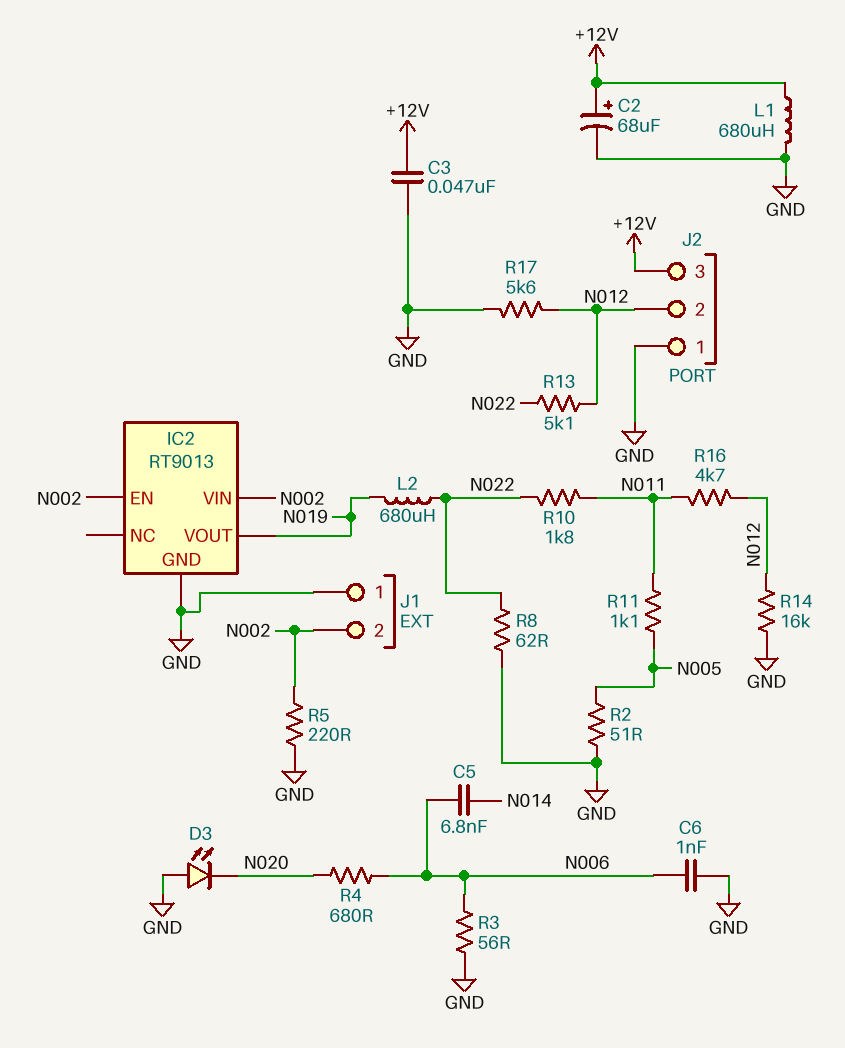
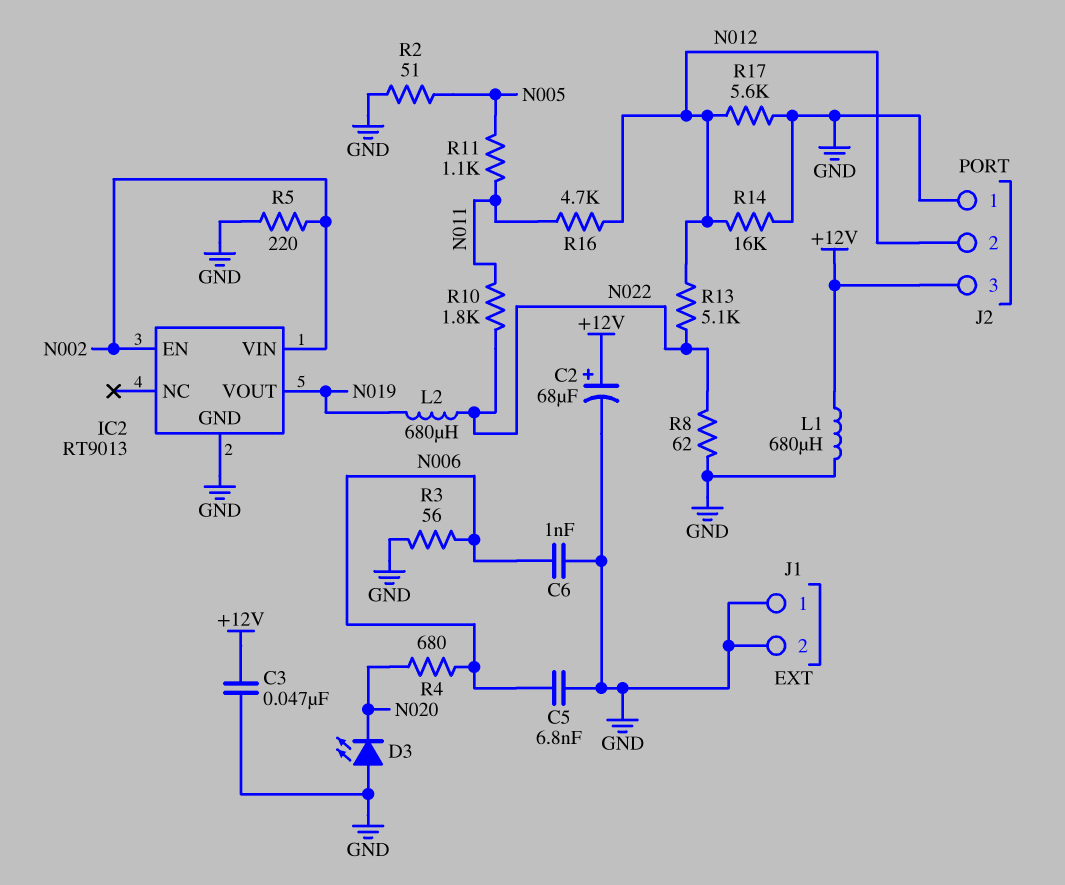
C5: 6.8nF (N006, N014) -> 6.8nF (GND, N006)
J1 pin 2: N002 -> GND

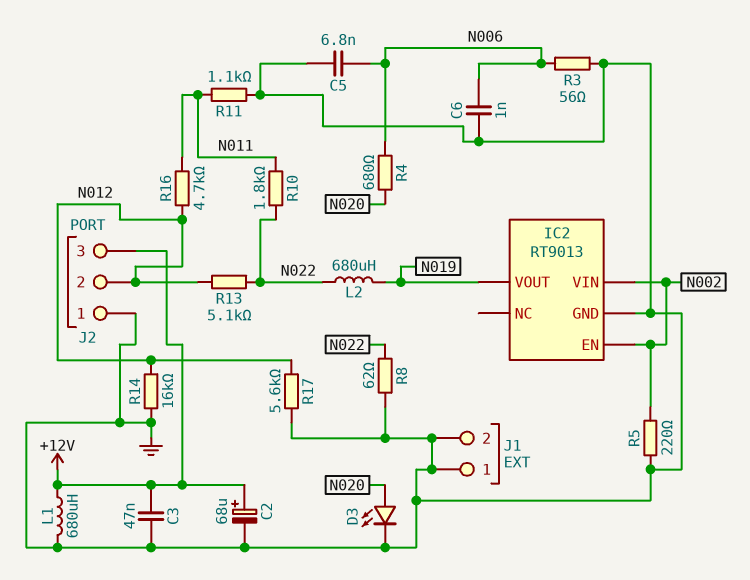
D3: LED (A GND, K N020) -> LED (A N020, K GND)
R2: 51 (GND, N005) -> none
R11: 1.1k (N005, N011) -> 1.1k (GND, N011)

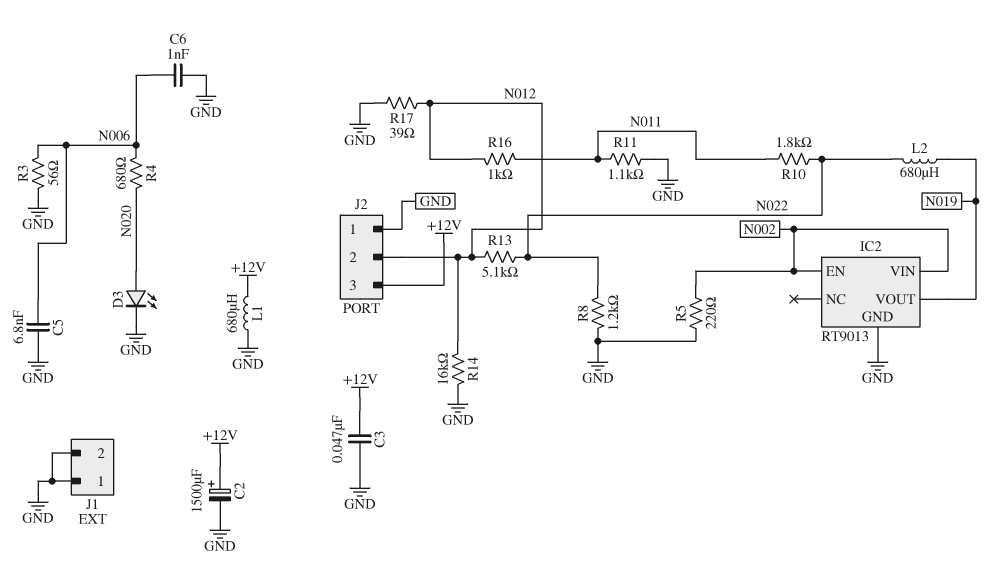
C2: 68uF (plus +12V, minus GND) -> 1500uF (plus +12V, minus GND)
R8: 62 (GND, N022) -> 1.2k (GND, N022)
R16: 4.7k (N011, N012) -> 1k (N011, N012)
R17: 5.6k (GND, N012) -> 39 (GND, N012)

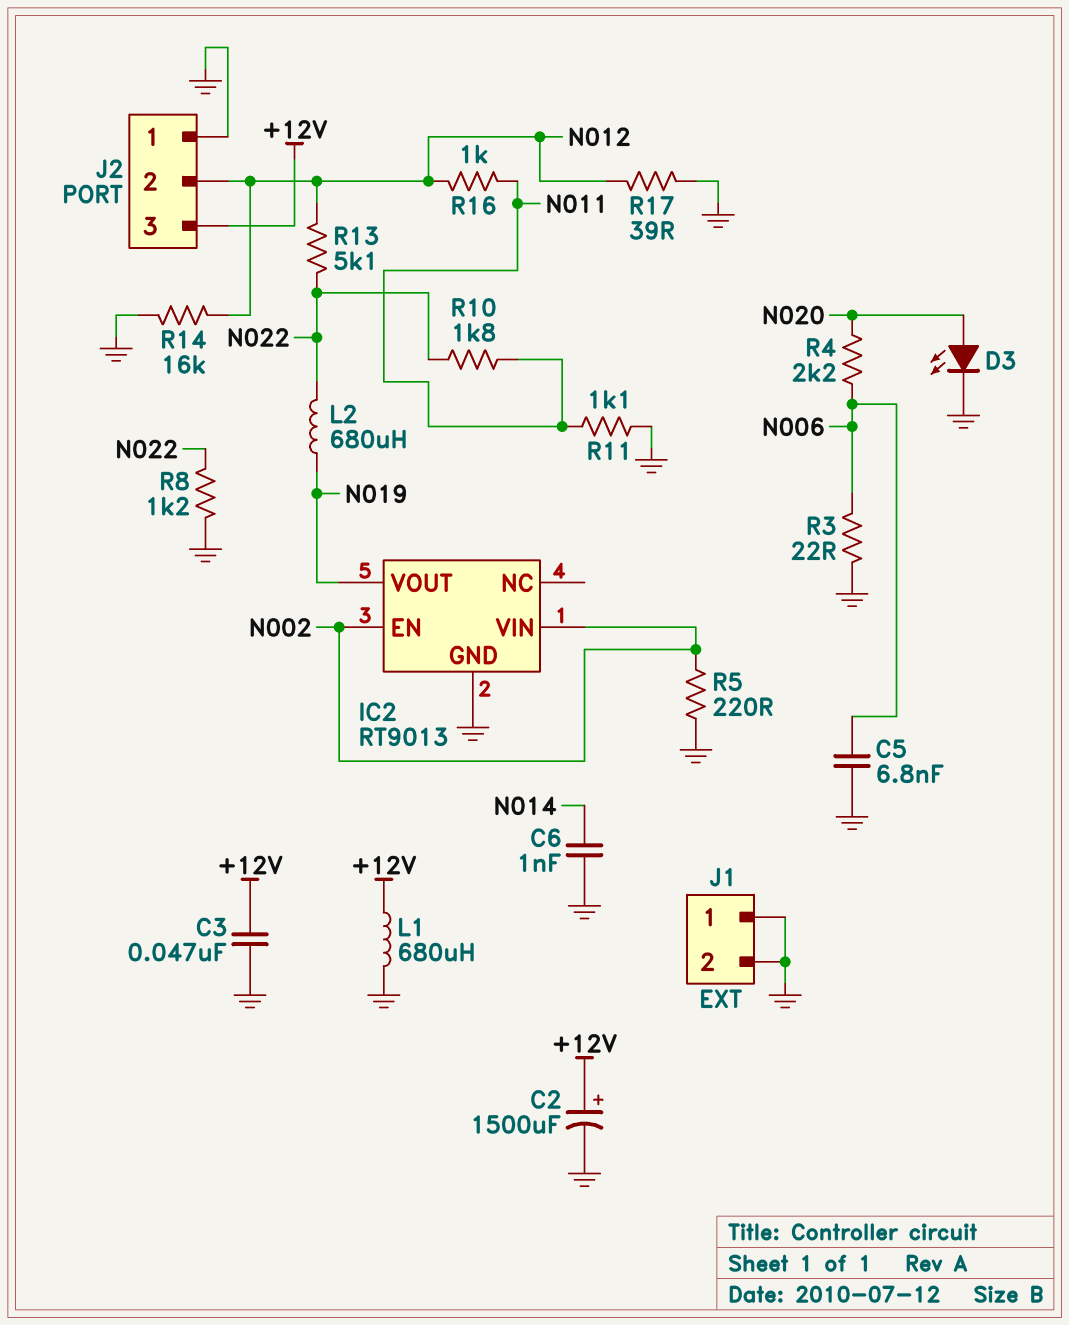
C6: 1nF (GND, N006) -> 1nF (GND, N014)
R3: 56 (GND, N006) -> 22 (GND, N006)
R4: 680 (N006, N020) -> 2.2k (N006, N020)

